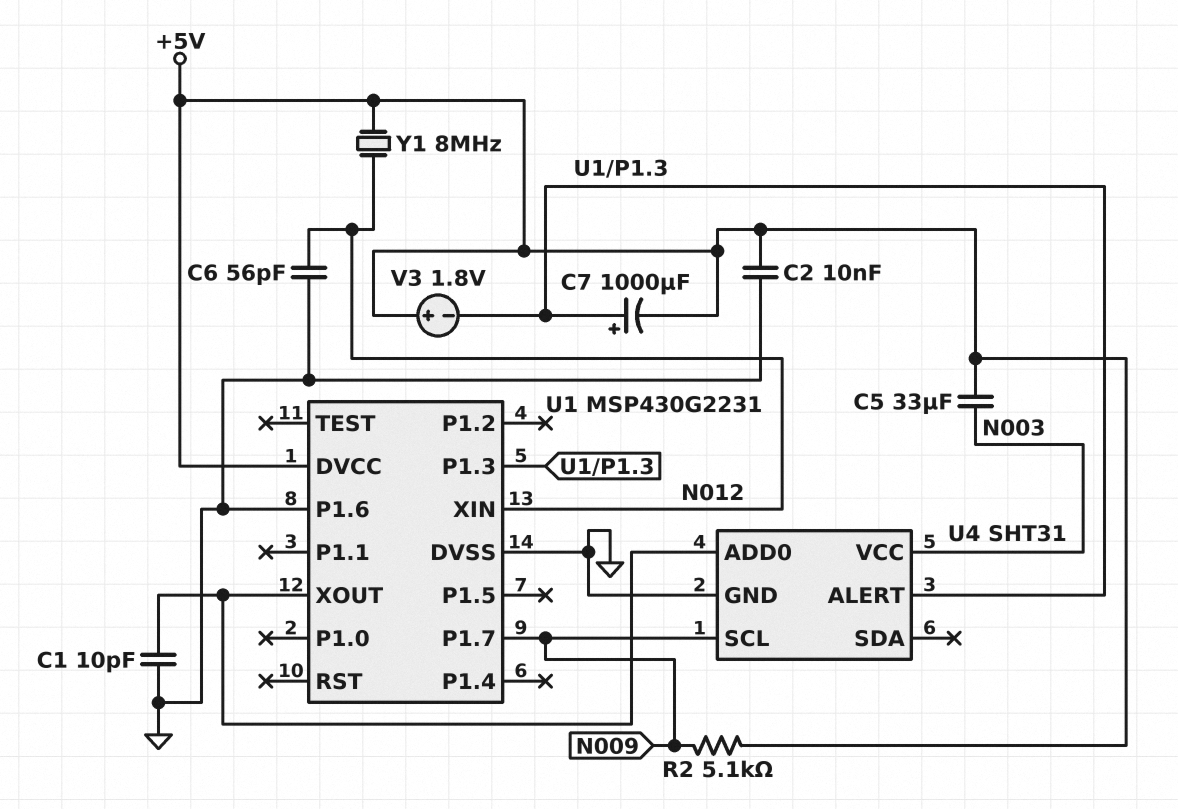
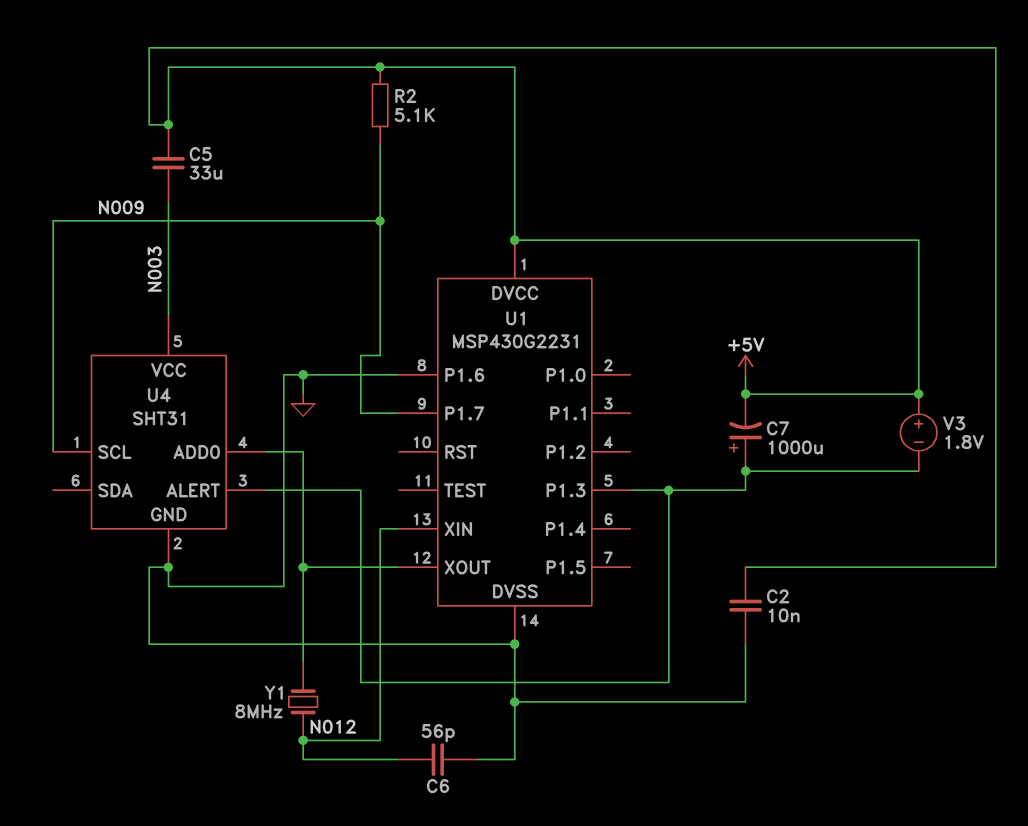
C1: 10pF (GND, U1/XOUT) -> none
Y1: 8MHz (+5V, N012) -> 8MHz (N012, U1/XOUT)

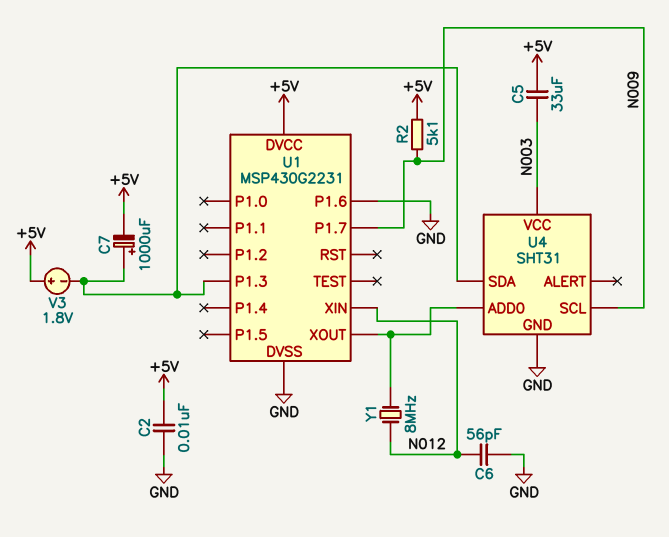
U4 pin ALERT: U1/P1.3 -> none
U4 pin SDA: none -> U1/P1.3

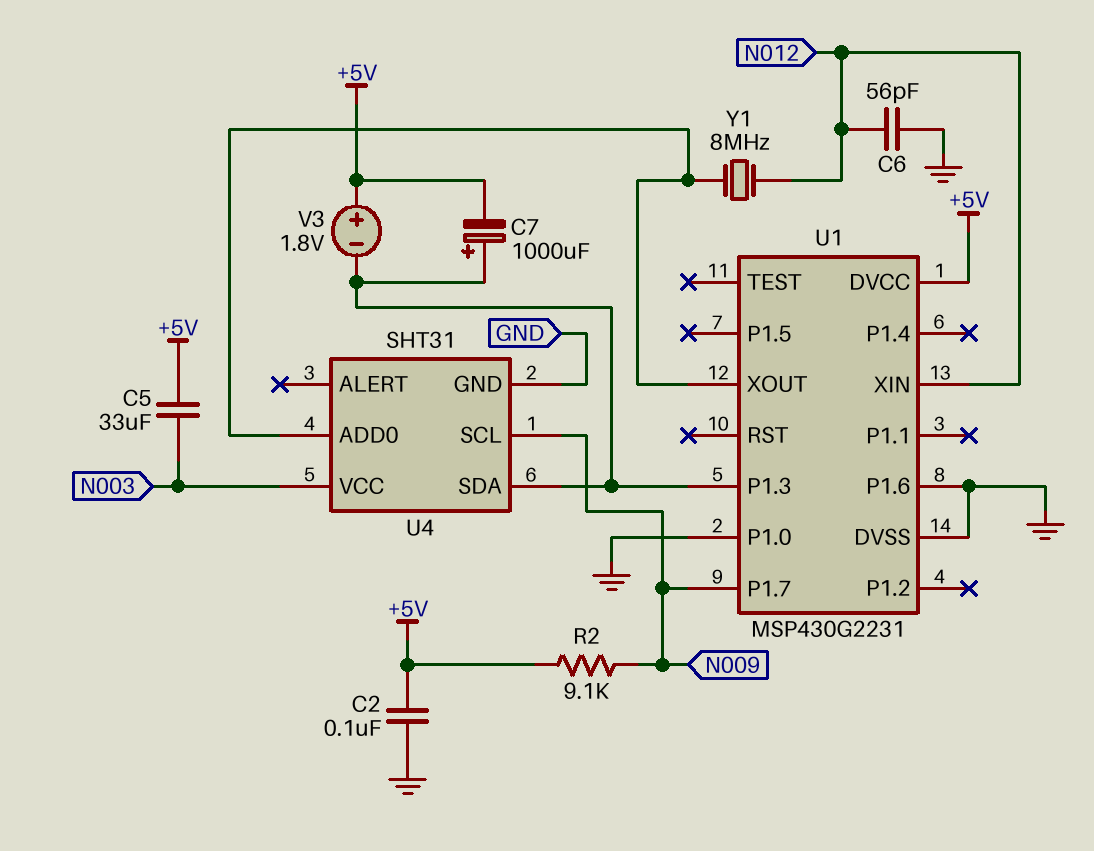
C2: 10nF (+5V, GND) -> 100nF (+5V, GND)
R2: 5.1k (+5V, N009) -> 9.1k (+5V, N009)
U1 pin P1.0: none -> GND

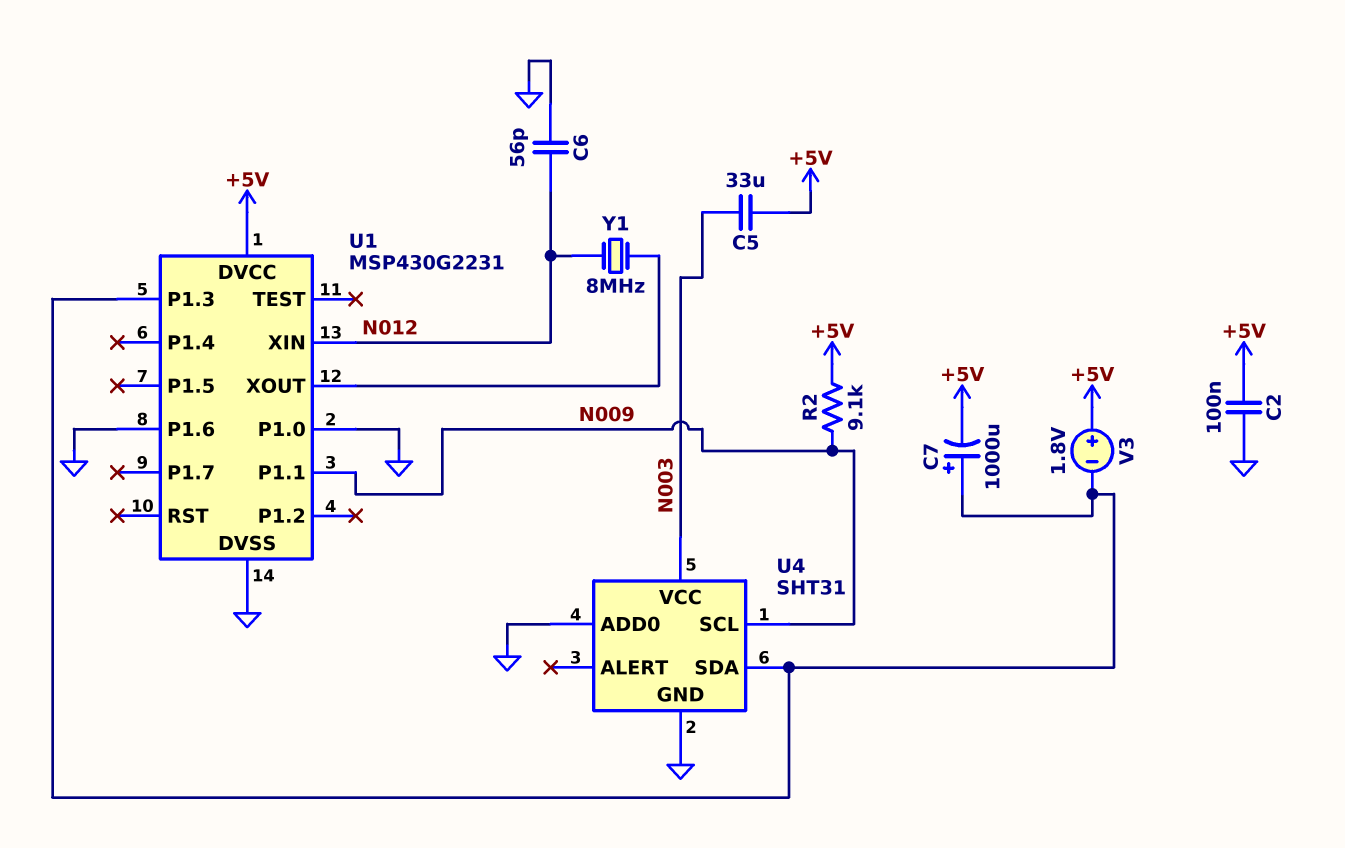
U1 pin P1.1: none -> N009
U1 pin P1.7: N009 -> none
U4 pin ADD0: U1/XOUT -> GND

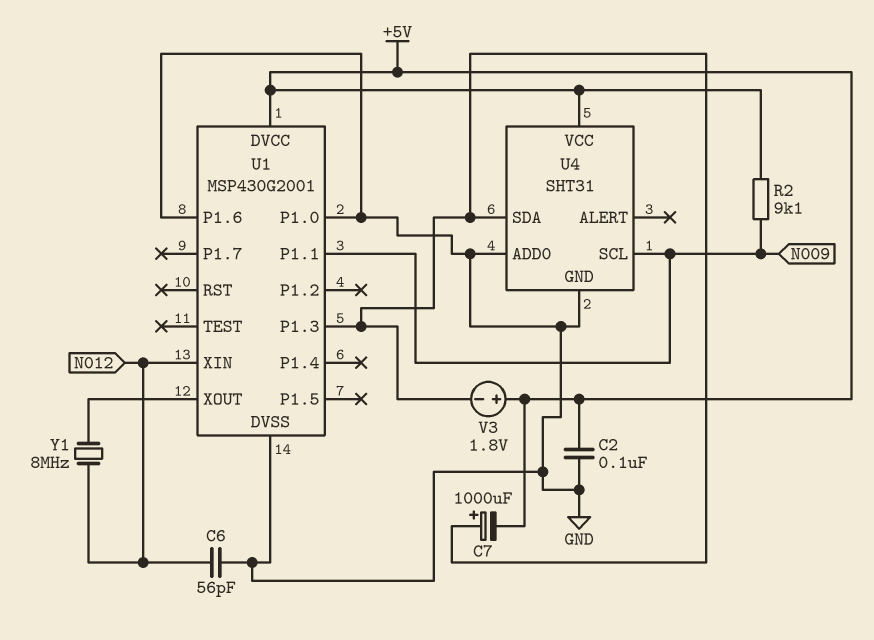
C5: 33uF (+5V, N003) -> none
U1: MSP430G2231 -> MSP430G2001
U4 pin VCC: N003 -> +5V

